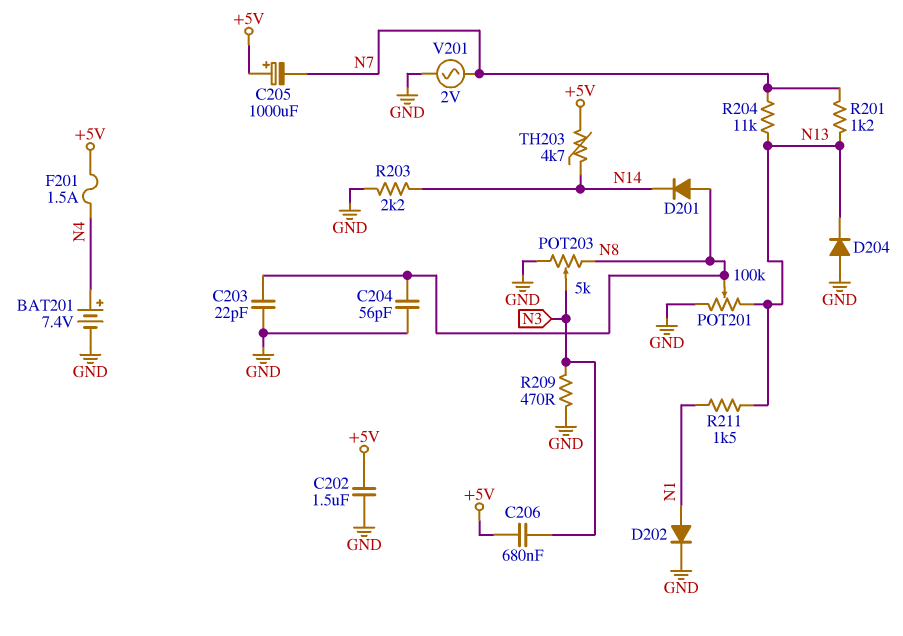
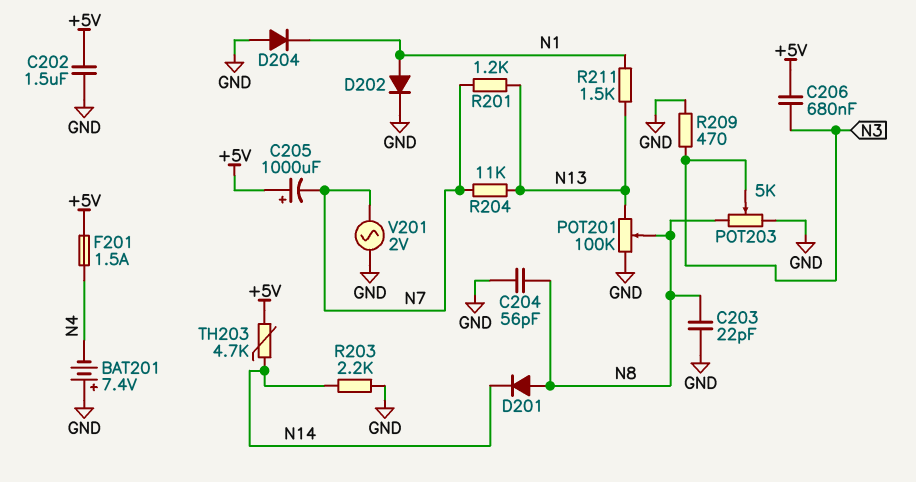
BAT201: 7.4V (plus N4, minus GND) -> 7.4V (plus GND, minus N4)
D204: diode (A GND, K N13) -> diode (A GND, K N1)

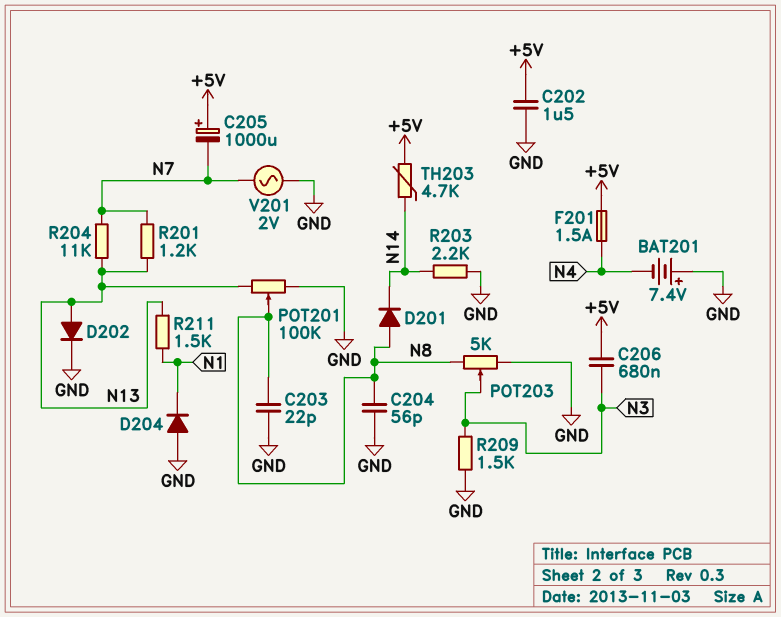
D202: diode (A N1, K GND) -> diode (A N13, K GND)
R209: 470 (GND, N3) -> 1.5k (GND, N3)

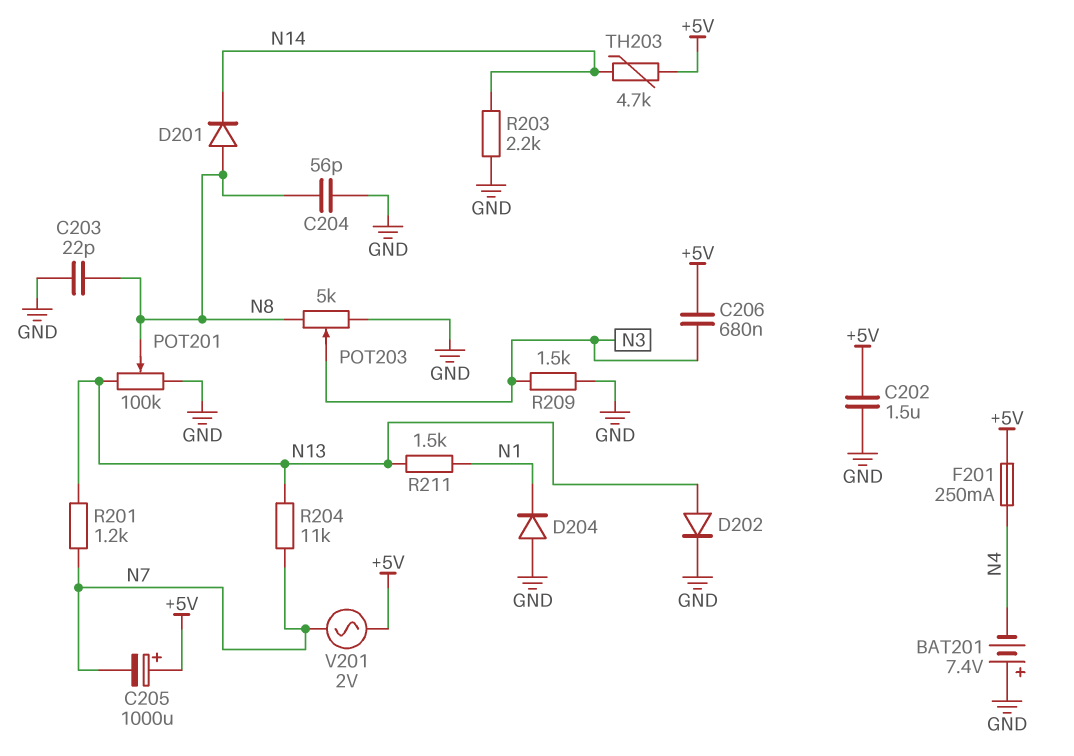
F201: 1.5A (+5V, N4) -> 250mA (+5V, N4)
V201: AC 2V (GND, N7) -> AC 2V (+5V, N7)

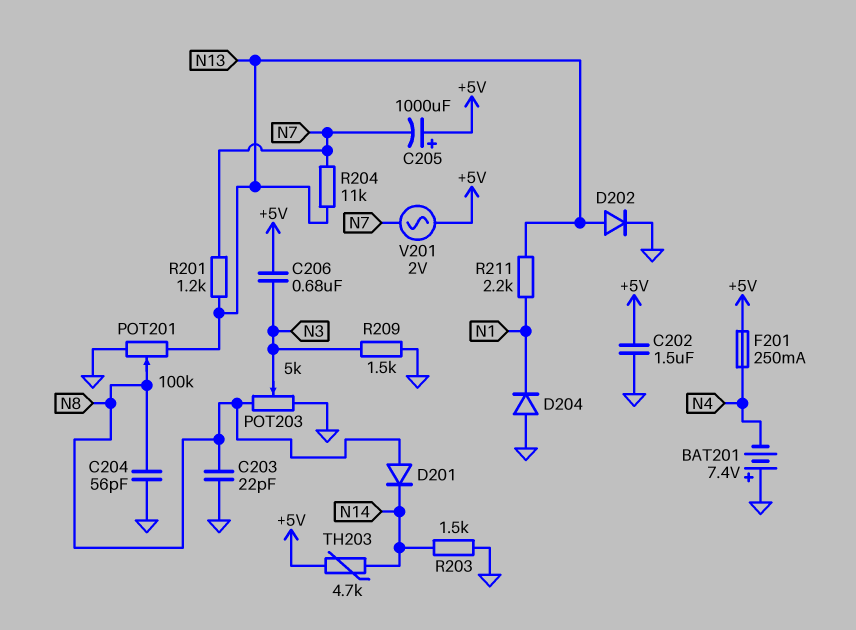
R203: 2.2k (GND, N14) -> 1.5k (GND, N14)
R211: 1.5k (N1, N13) -> 2.2k (N1, N13)

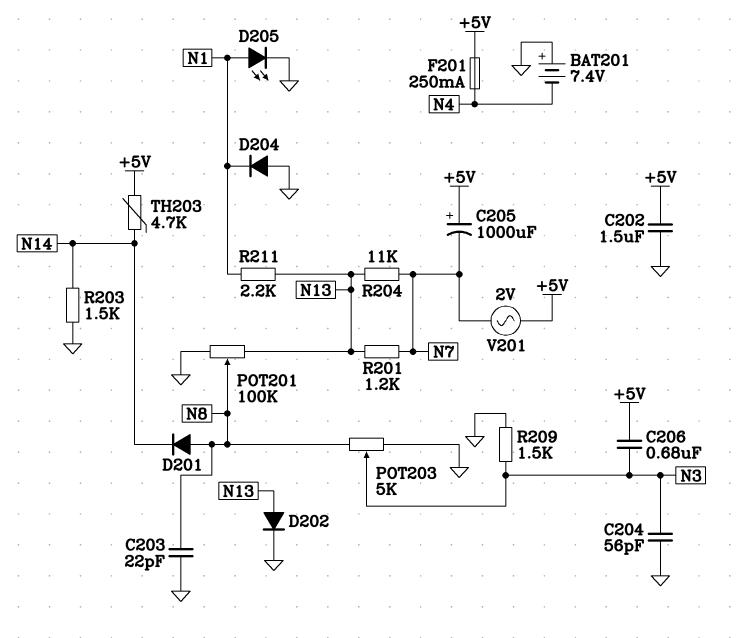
C204: 56pF (GND, N8) -> 56pF (GND, N3)
D205: none -> LED (A N1, K GND)

